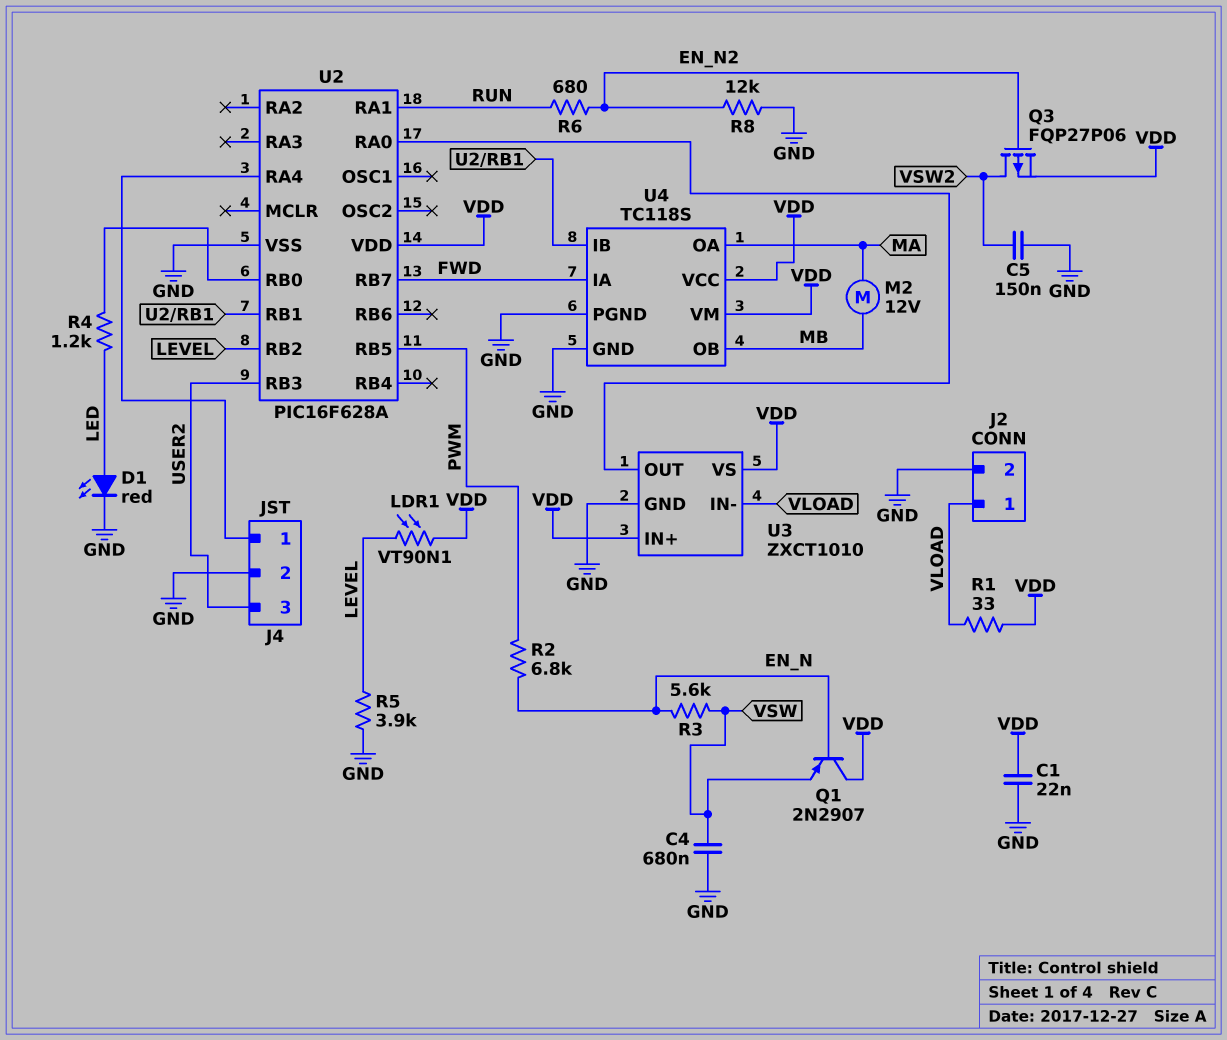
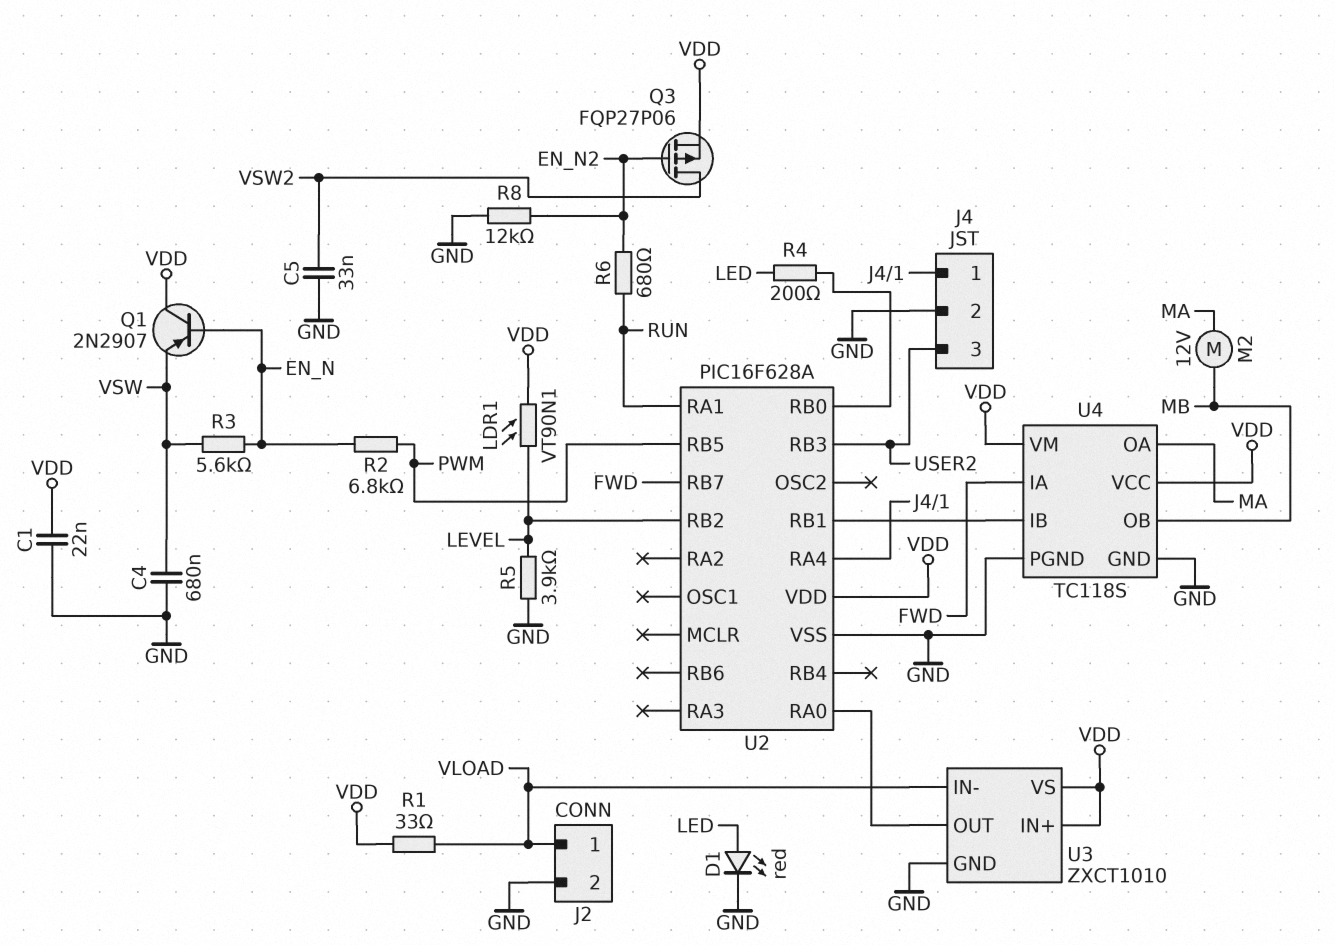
C5: 150nF (GND, VSW2) -> 33nF (GND, VSW2)
R4: 1.2k (LED, U2/RB0) -> 200 (LED, U2/RB0)

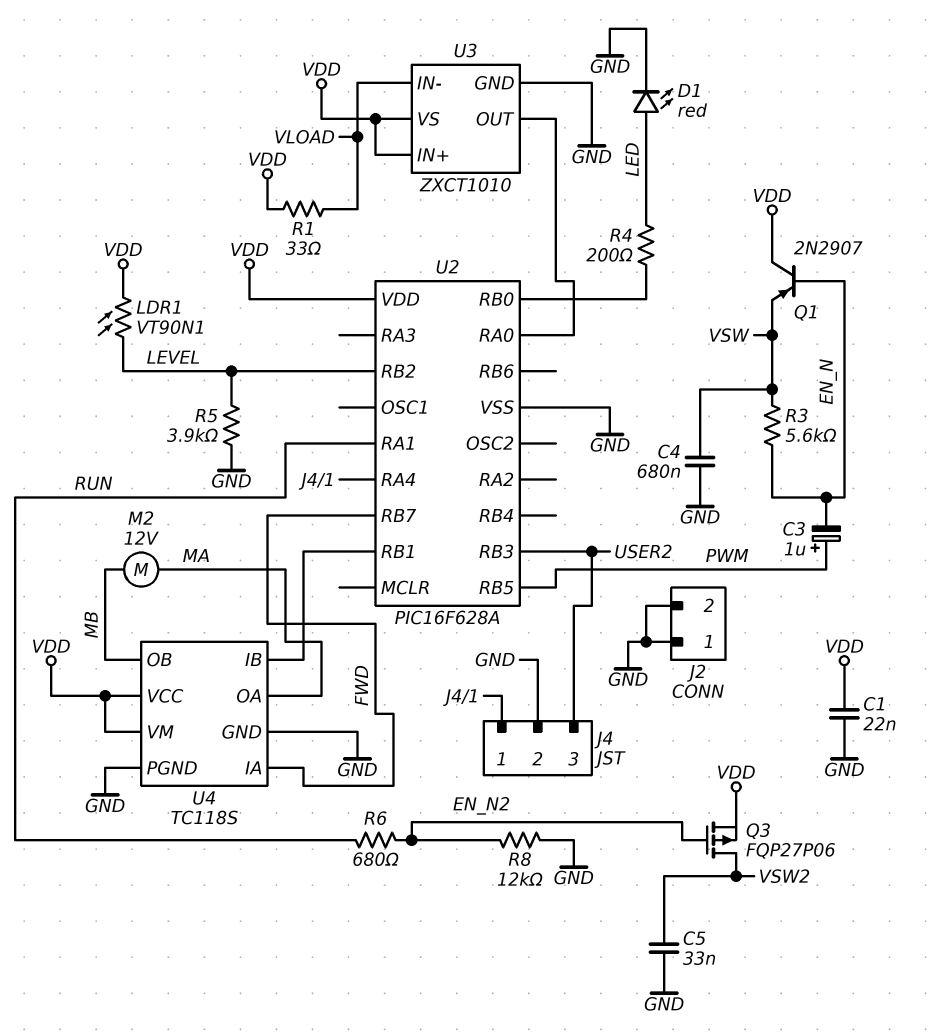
C3: none -> 1uF (plus PWM, minus EN_N)
J2 pin 1: VLOAD -> GND
R2: 6.8k (EN_N, PWM) -> none

